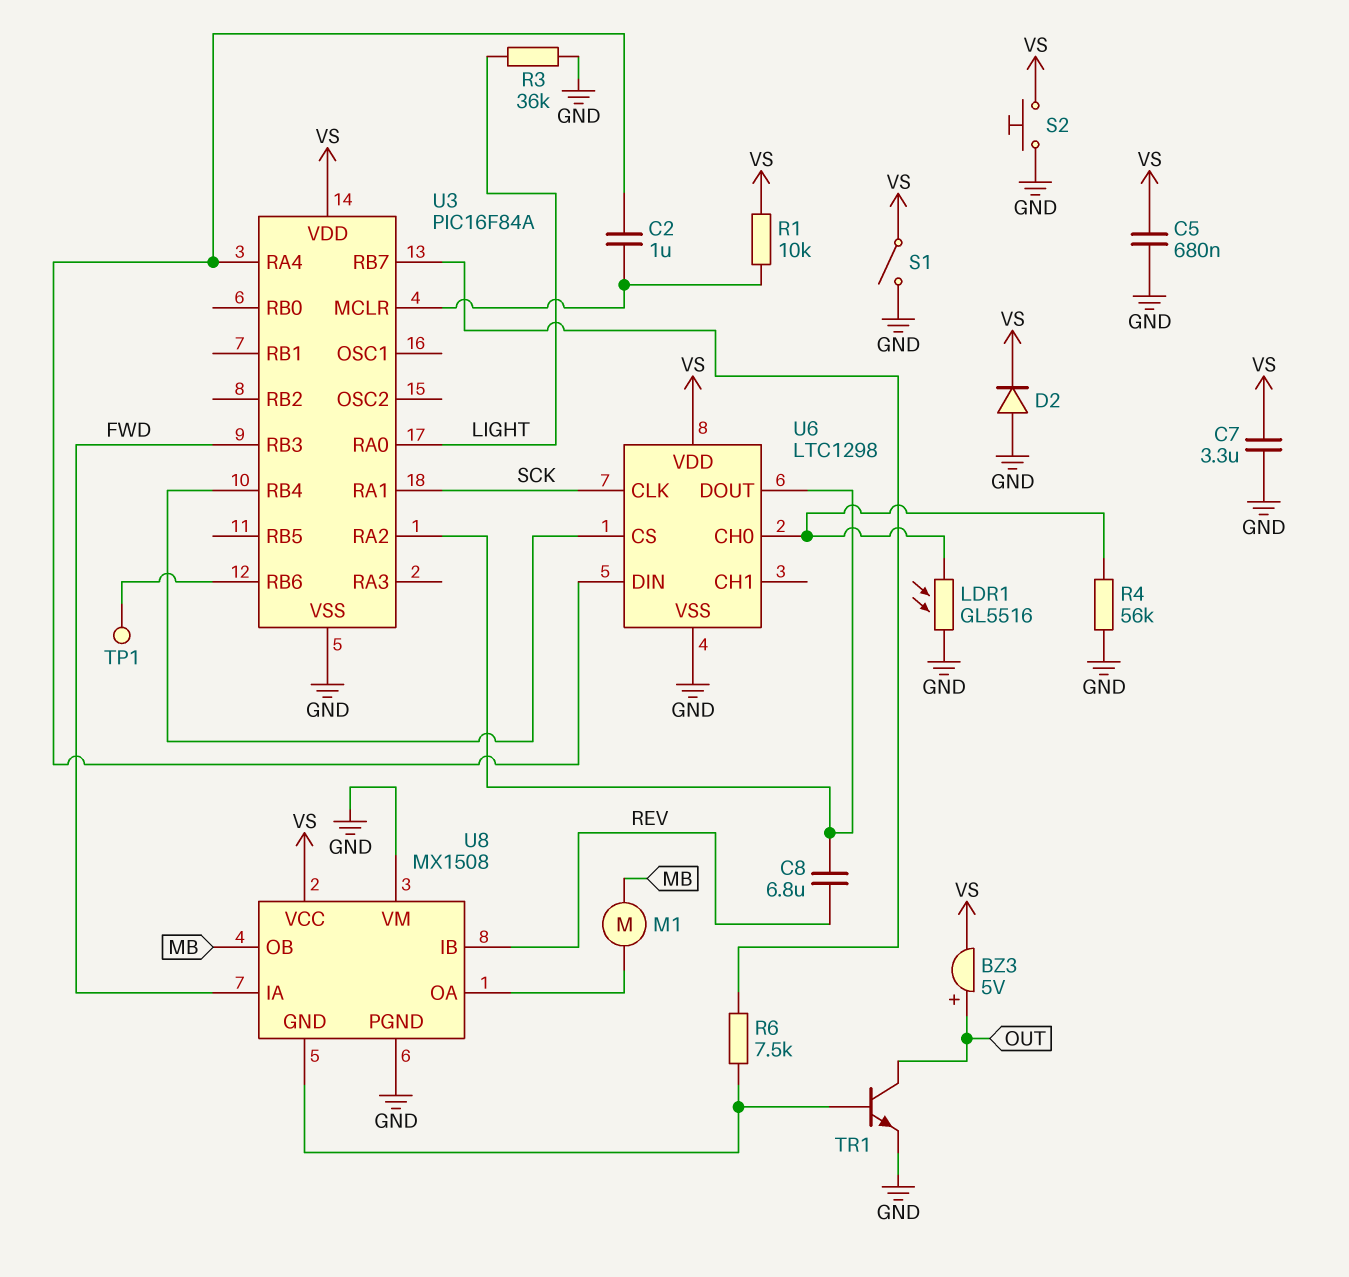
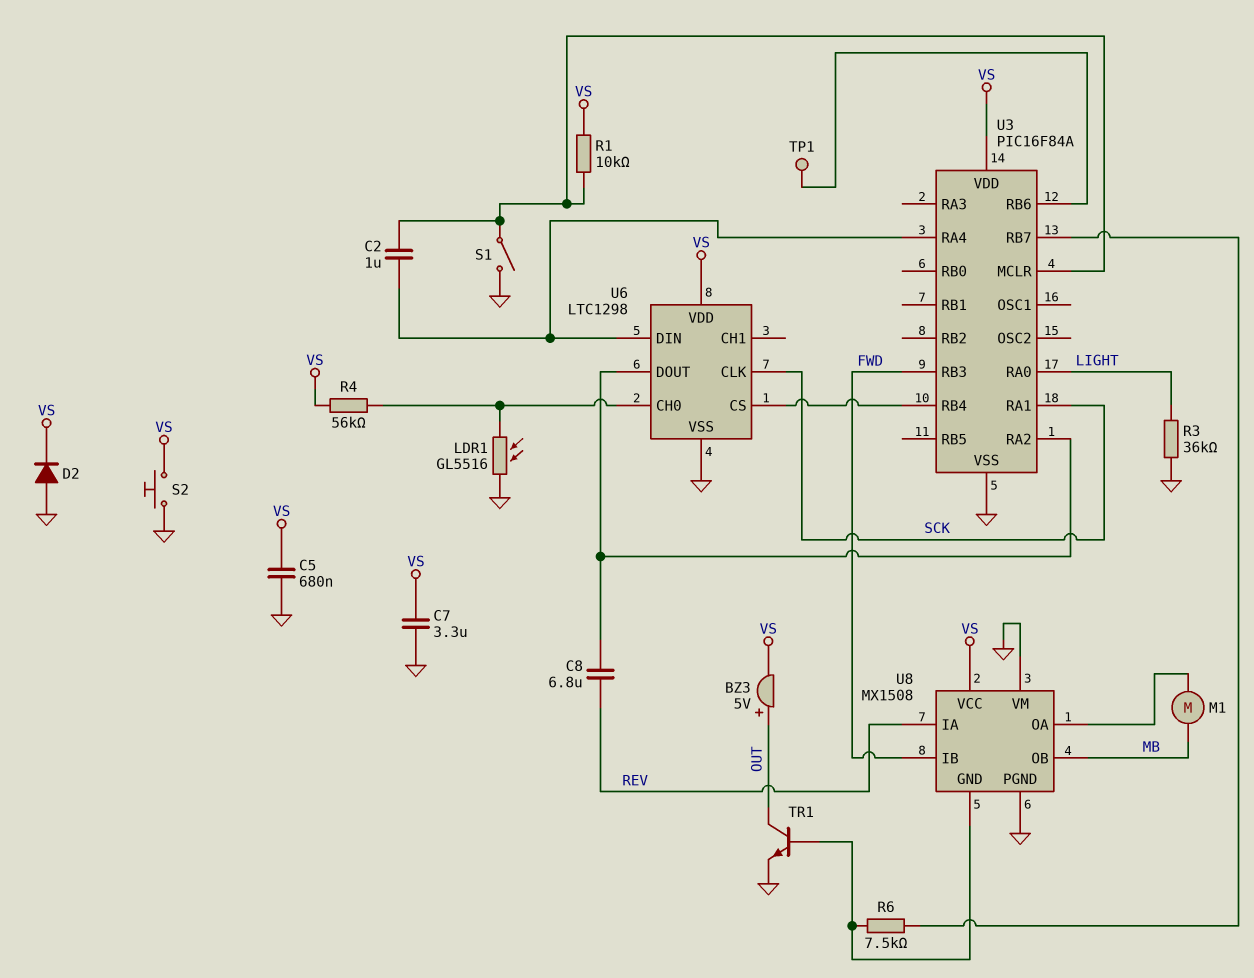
R4: 56k (GND, U6/CH0) -> 56k (U6/CH0, VS)
S1: switch (GND, VS) -> switch (GND, U3/MCLR)
U8 pin IA: FWD -> REV
U8 pin IB: REV -> FWD

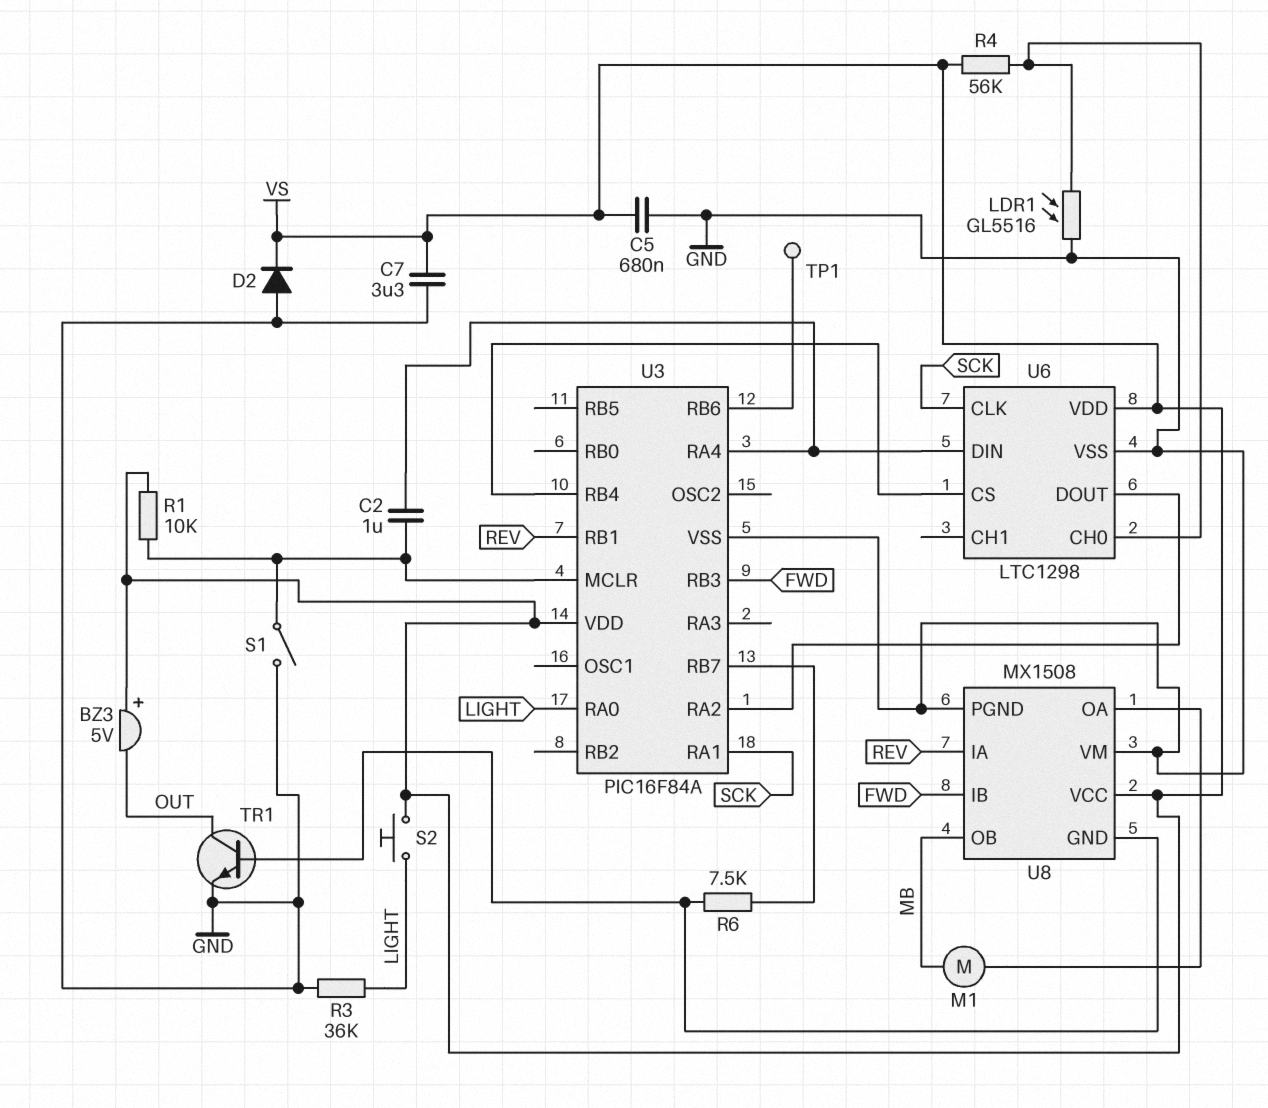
BZ3: buzzer 5V (plus OUT, minus VS) -> buzzer 5V (plus VS, minus OUT)
C8: 6.8uF (REV, U3/RA2) -> none
S2: button (GND, VS) -> button (LIGHT, VS)
U3 pin RB1: none -> REV

